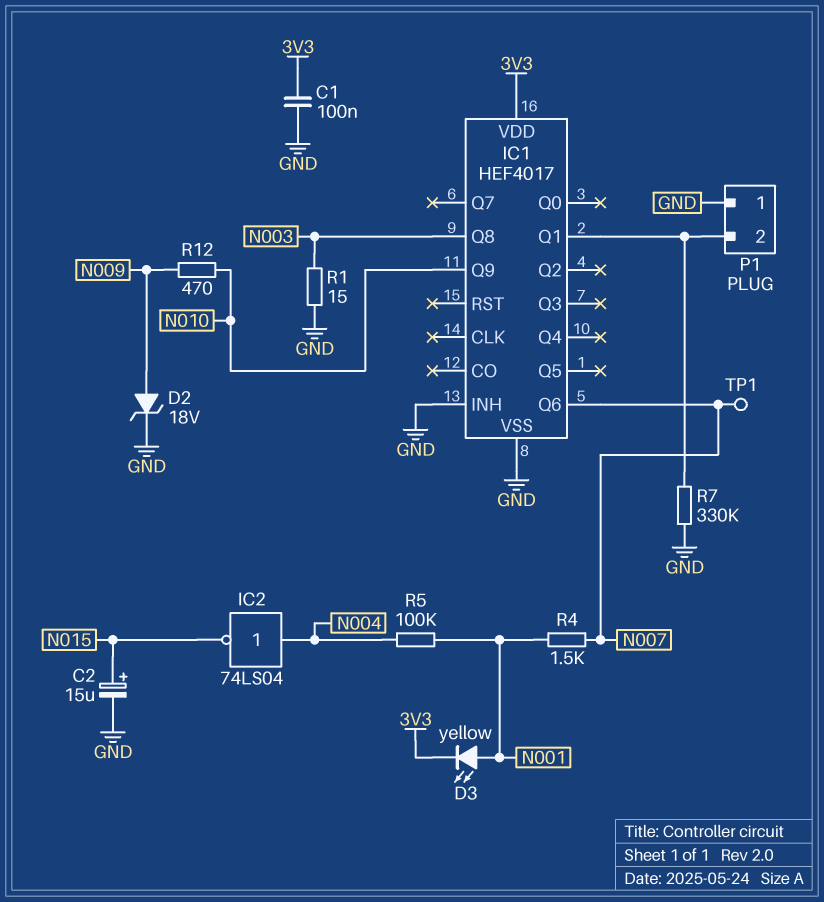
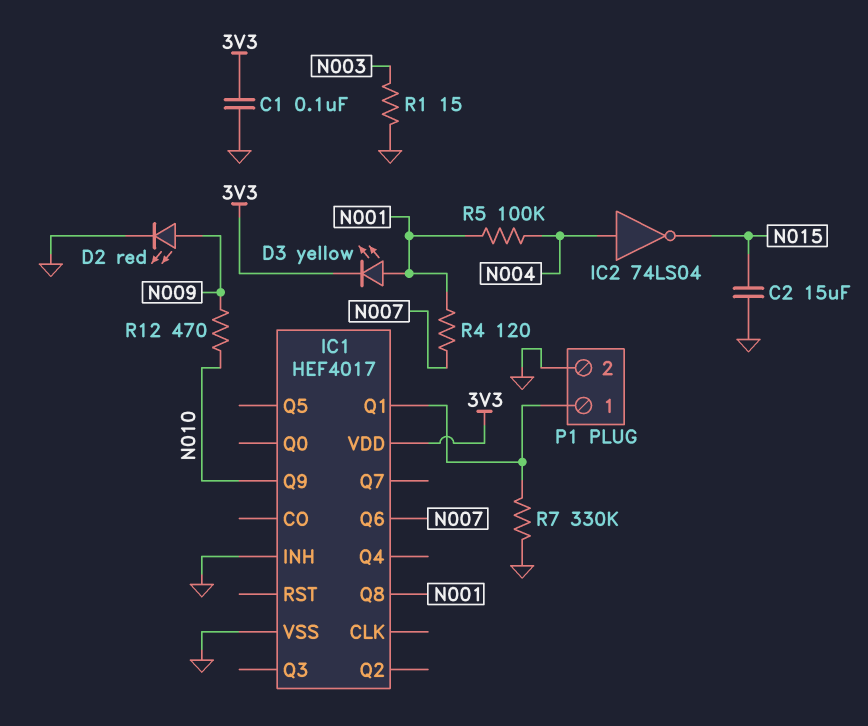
C2: 15uF (plus N015, minus GND) -> 15uF (GND, N015)
D2: zener 18V (A N009, K GND) -> LED red (A N009, K GND)
IC1 pin Q8: N003 -> N001
P1 pin 1: GND -> IC1/Q1
P1 pin 2: IC1/Q1 -> GND
R4: 1.5k (N001, N007) -> 120 (N001, N007)
TP1: test point (N007) -> none

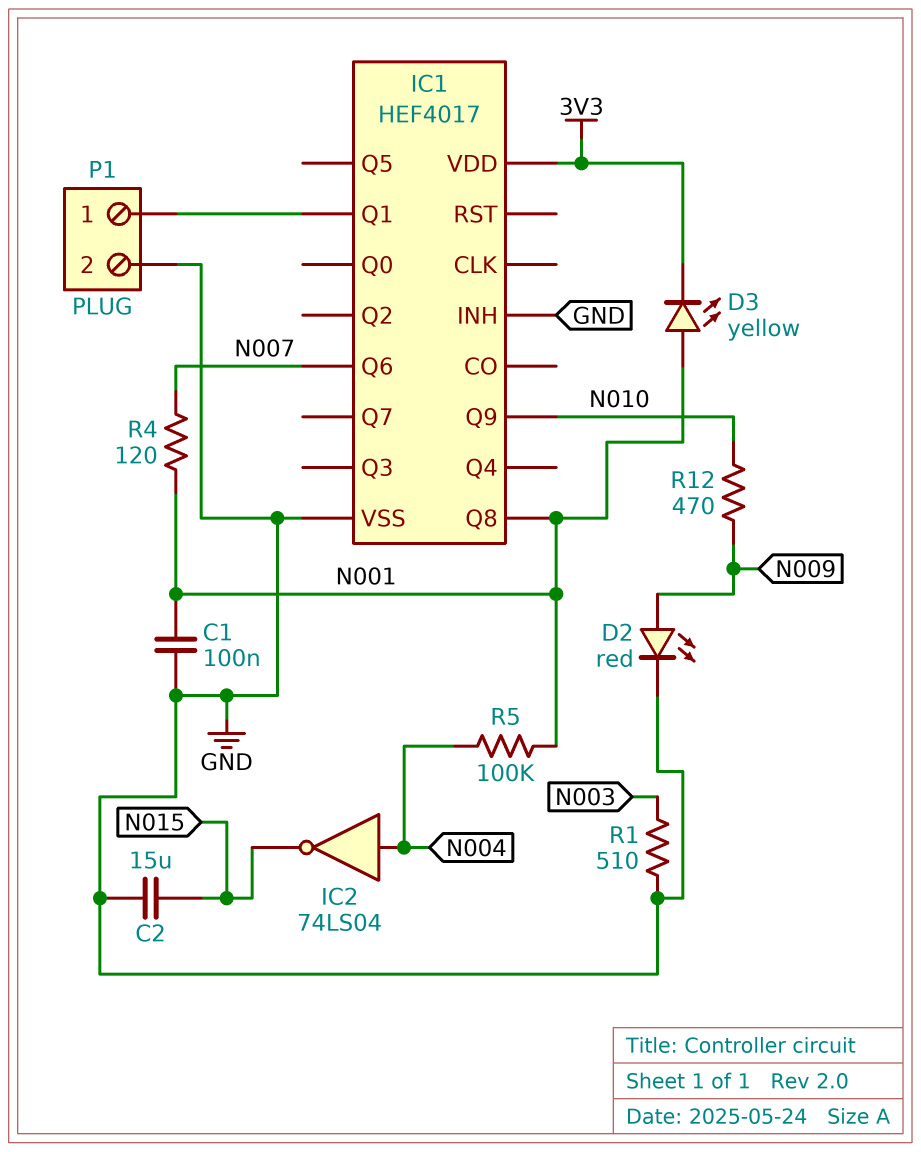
C1: 100nF (3V3, GND) -> 100nF (GND, N001)
R1: 15 (GND, N003) -> 510 (GND, N003)
R7: 330k (GND, IC1/Q1) -> none

